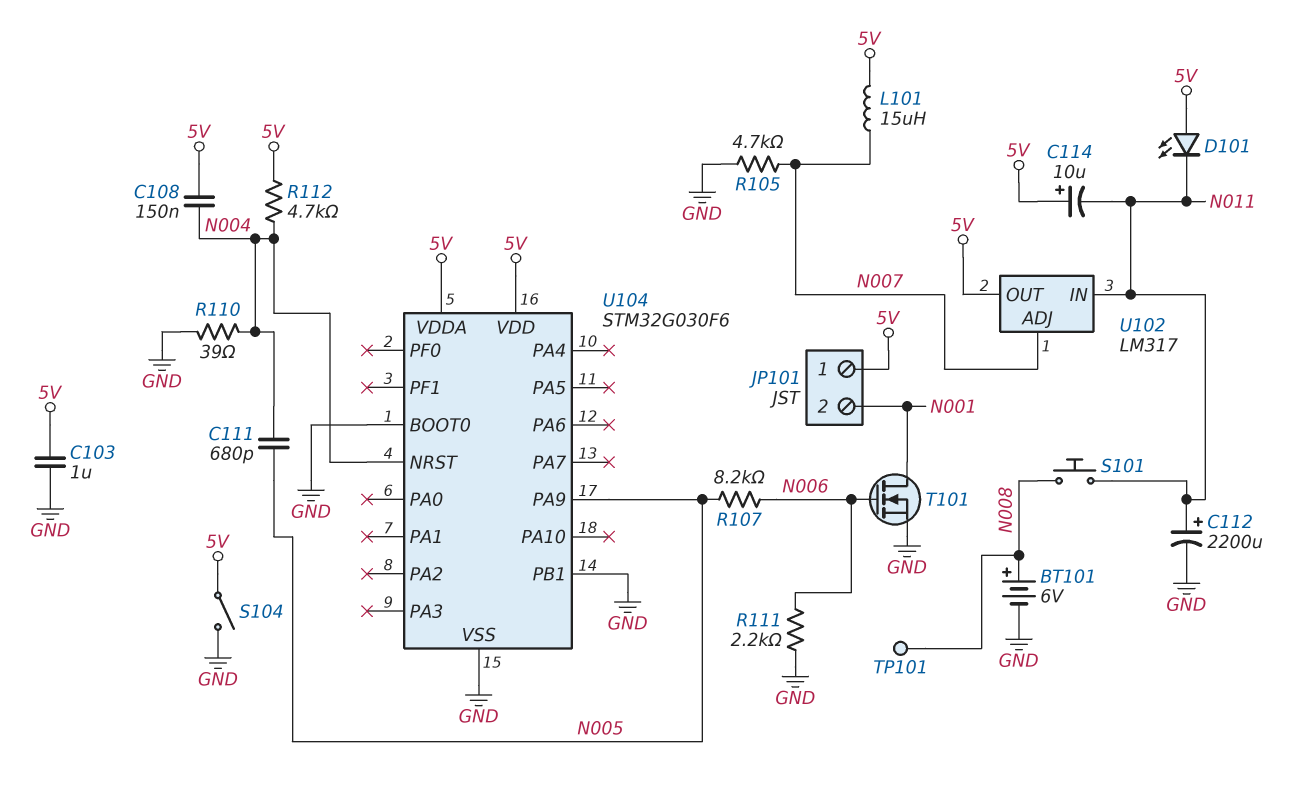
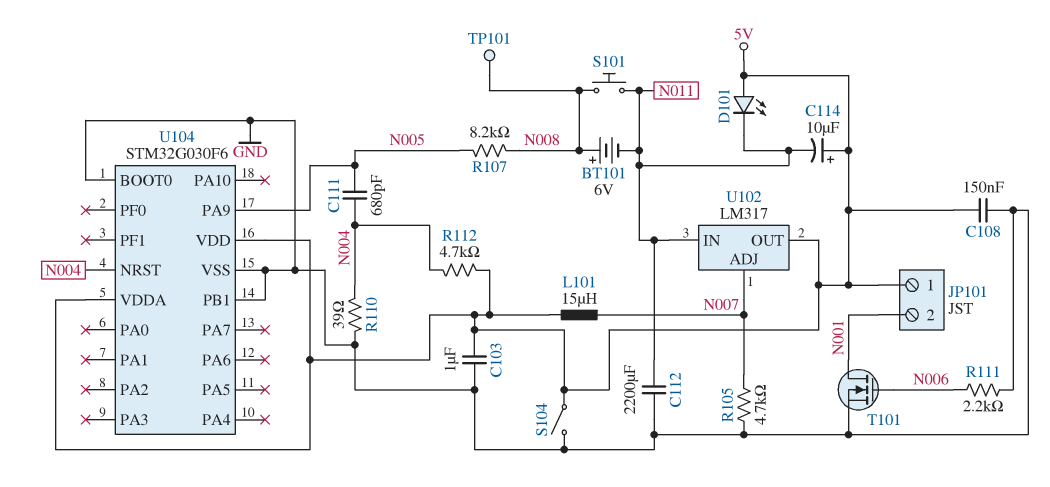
BT101: 6V (plus N008, minus GND) -> 6V (plus N008, minus N011)
C108: 150nF (5V, N004) -> 150nF (5V, GND)
C112: 2200uF (plus N011, minus GND) -> 2200uF (GND, N011)
R107: 8.2k (N005, N006) -> 8.2k (N005, N008)

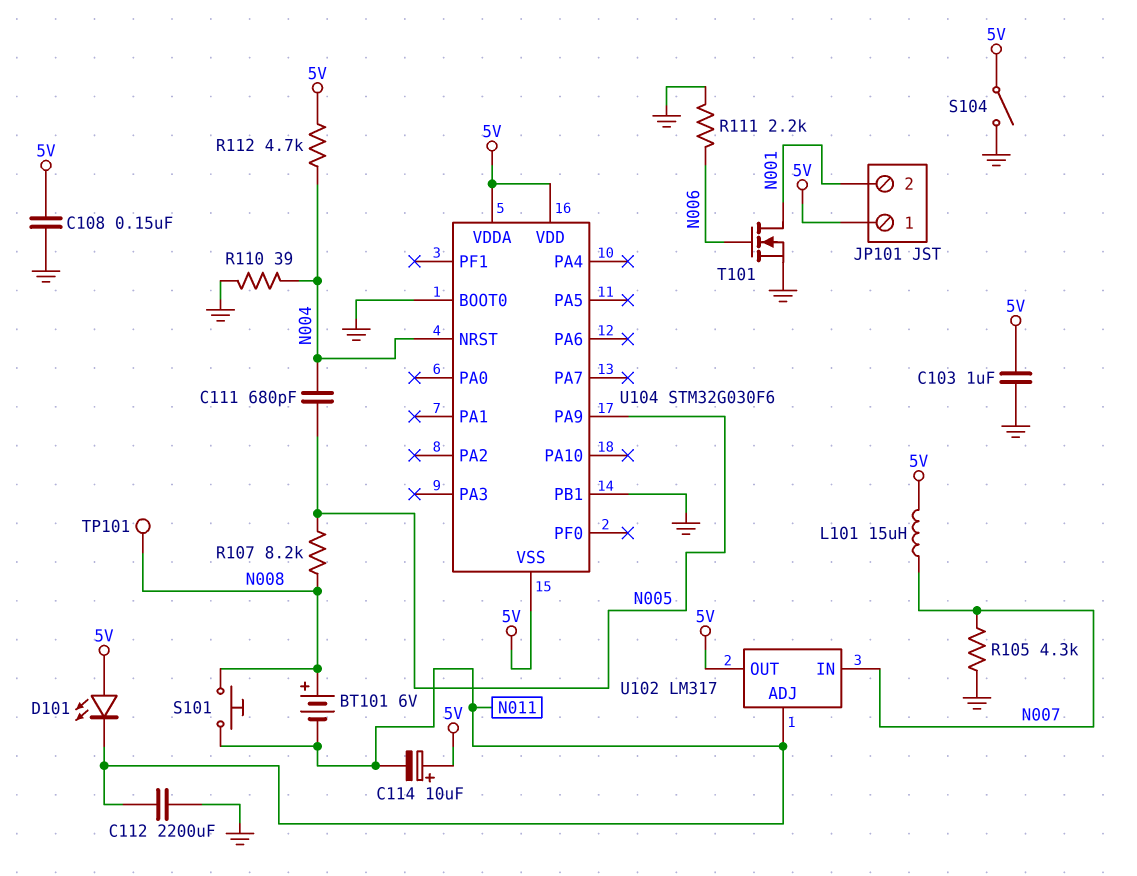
R105: 4.7k (GND, N007) -> 4.3k (GND, N007)
U102 pin ADJ: N007 -> N011
U102 pin IN: N011 -> N007
U104 pin VSS: GND -> 5V

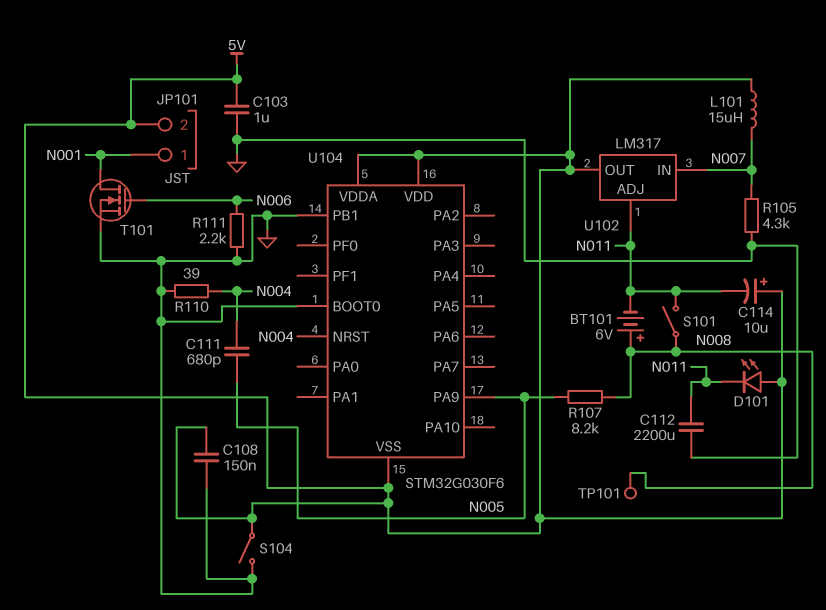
JP101 pin 1: 5V -> N001
JP101 pin 2: N001 -> 5V
R112: 4.7k (5V, N004) -> none
S101: button (N008, N011) -> switch (N008, N011)

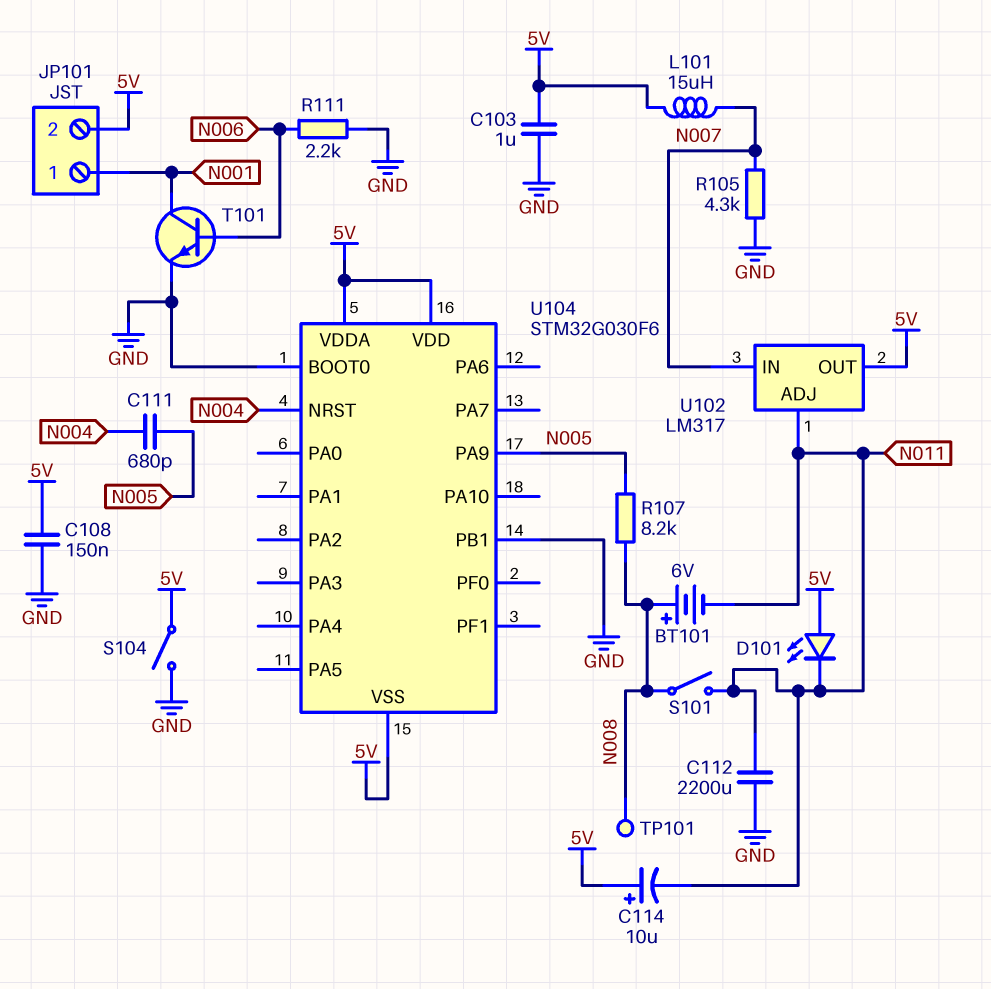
R110: 39 (GND, N004) -> none
T101: NMOS (G N006, D N001, S GND) -> NPN (B N006, C N001, E GND)

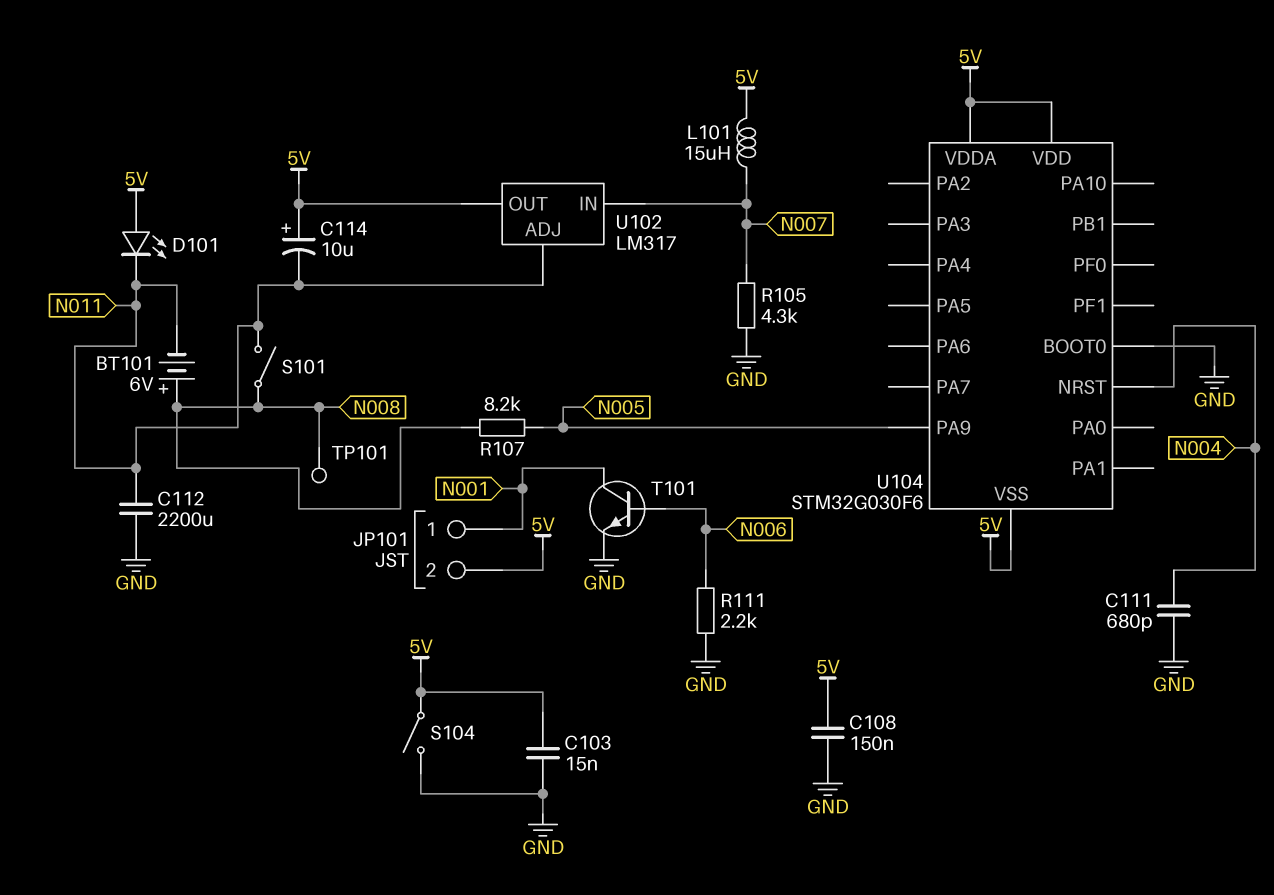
C103: 1uF (5V, GND) -> 15nF (5V, GND)
C111: 680pF (N004, N005) -> 680pF (GND, N004)
U104 pin PB1: GND -> none

